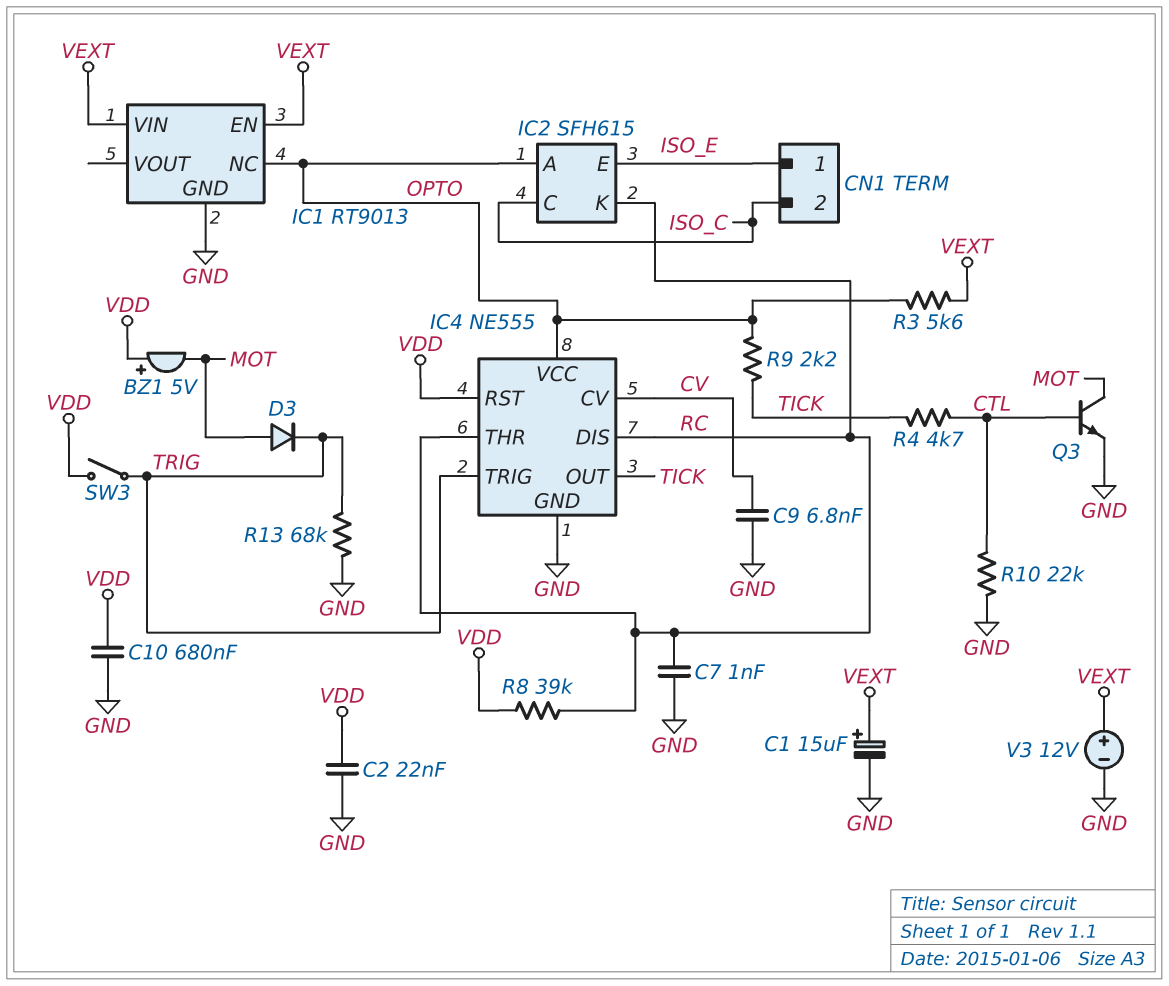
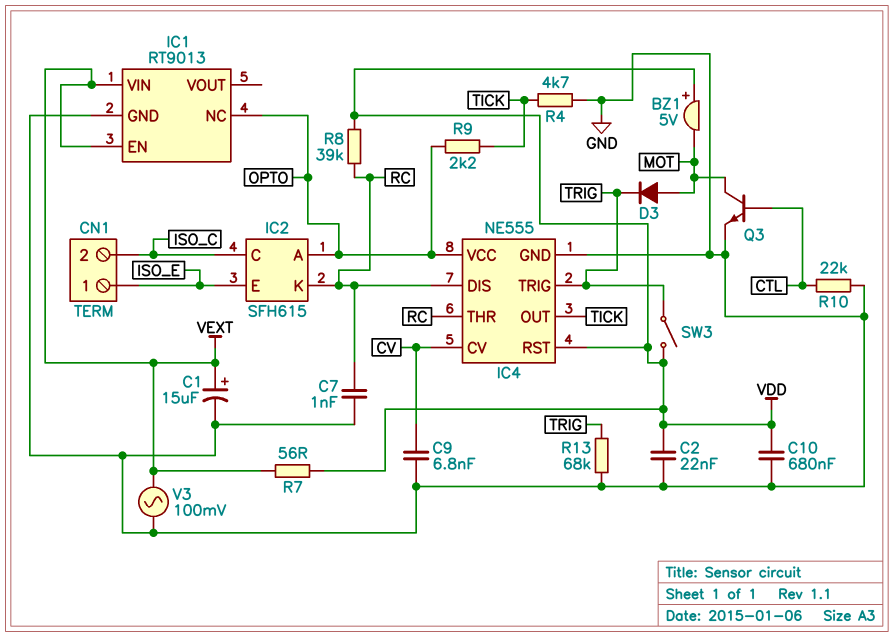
R3: 5.6k (OPTO, VEXT) -> none
R4: 4.7k (CTL, TICK) -> 4.7k (GND, TICK)
R7: none -> 56 (VDD, VEXT)
V3: 12V (plus VEXT, minus GND) -> AC 100mV (GND, VEXT)

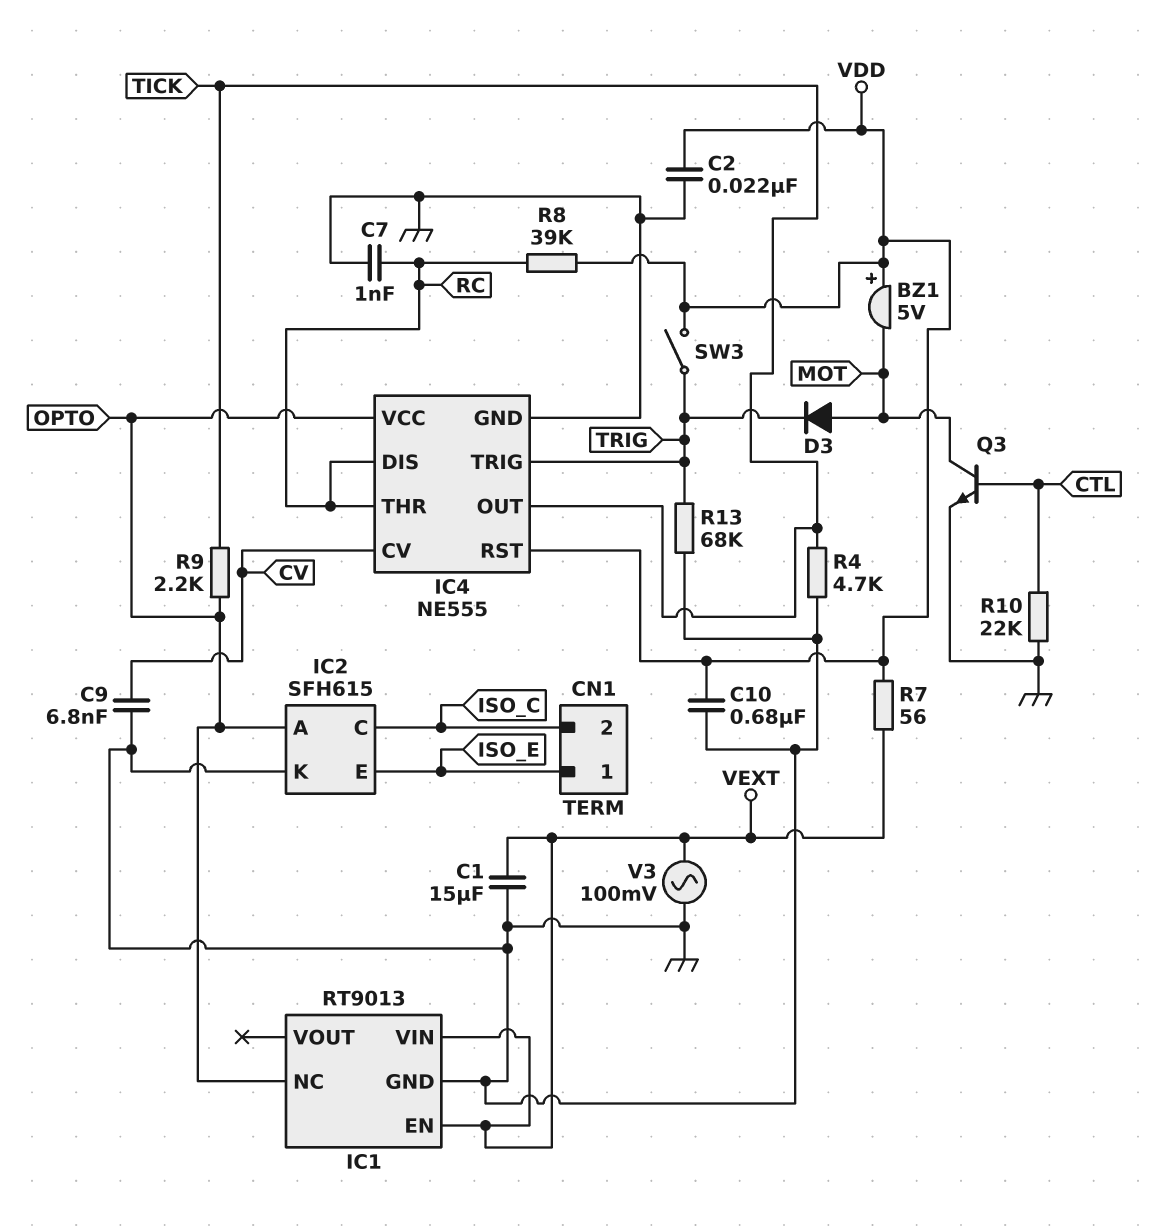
C1: 15uF (plus VEXT, minus GND) -> 15uF (GND, VEXT)
IC2 pin K: RC -> GND

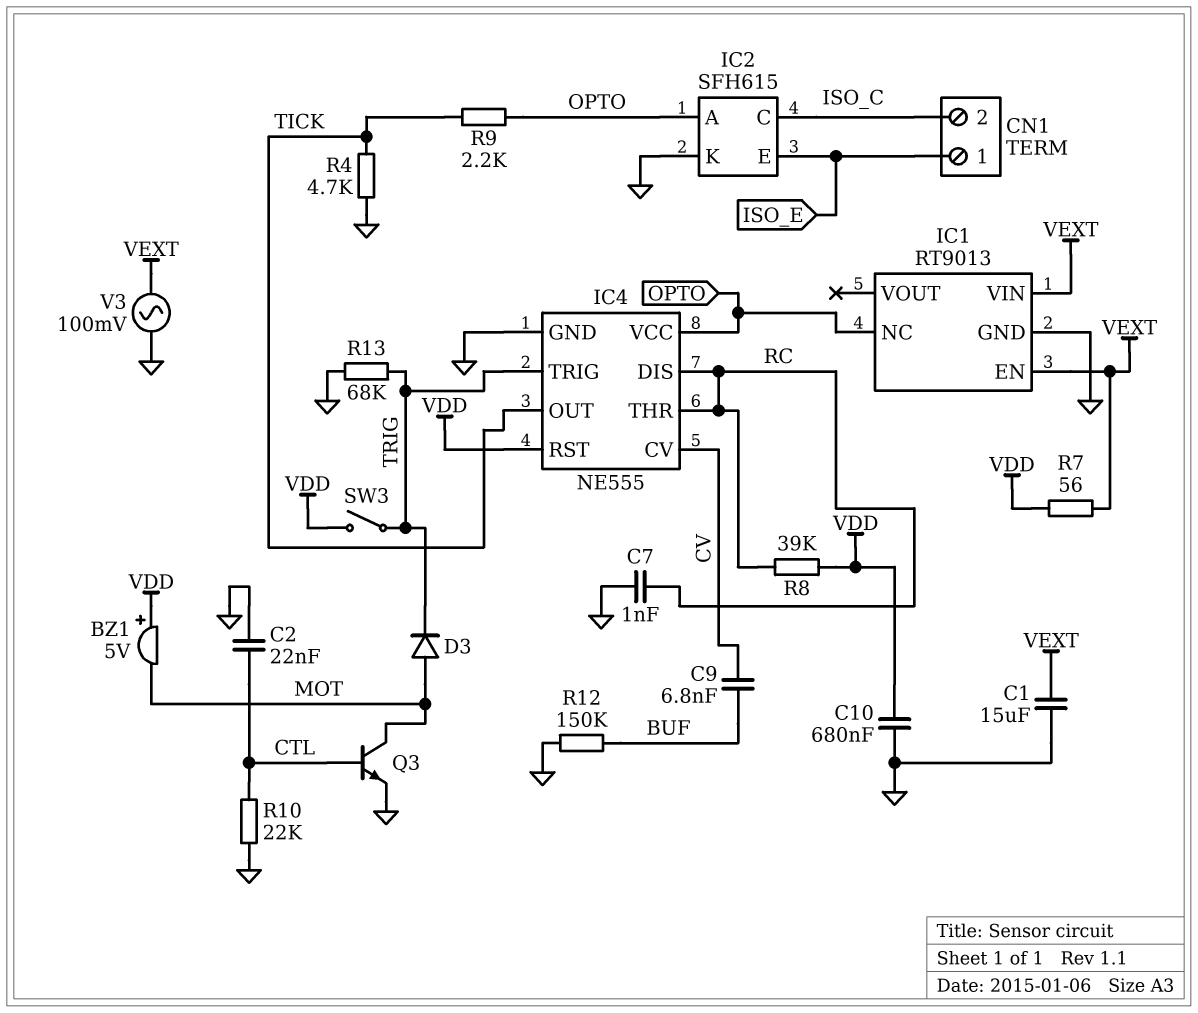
C2: 22nF (GND, VDD) -> 22nF (CTL, GND)
C9: 6.8nF (CV, GND) -> 6.8nF (BUF, CV)
R12: none -> 150k (BUF, GND)

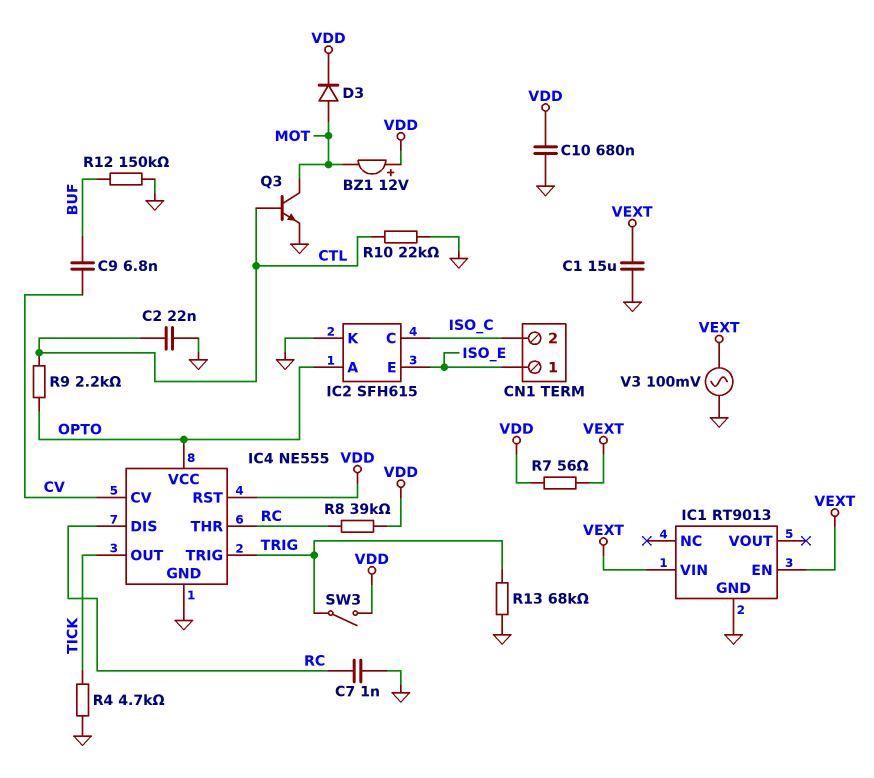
BZ1: buzzer 5V (plus VDD, minus MOT) -> buzzer 12V (plus VDD, minus MOT)
D3: diode (A MOT, K TRIG) -> diode (A MOT, K VDD)
IC1 pin NC: OPTO -> none
R9: 2.2k (OPTO, TICK) -> 2.2k (CTL, OPTO)

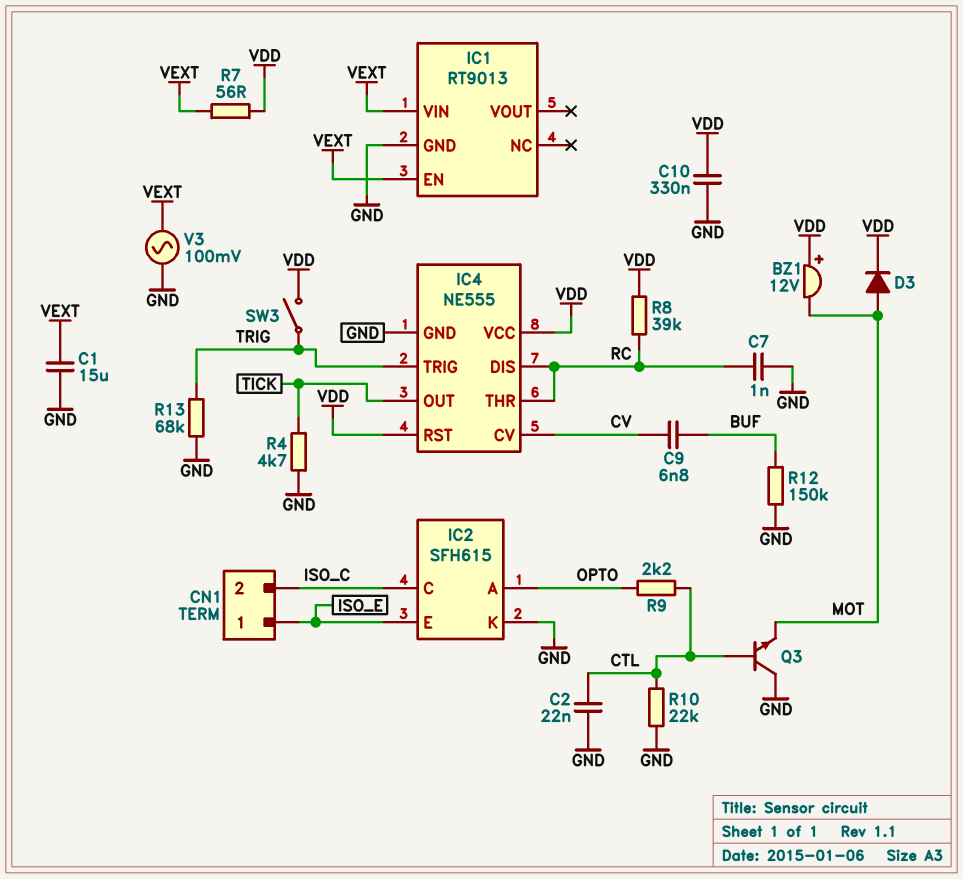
C10: 680nF (GND, VDD) -> 330nF (GND, VDD)
IC4 pin VCC: OPTO -> VDD
Q3: NPN (B CTL, C MOT, E GND) -> NPN (B CTL, C GND, E MOT)

